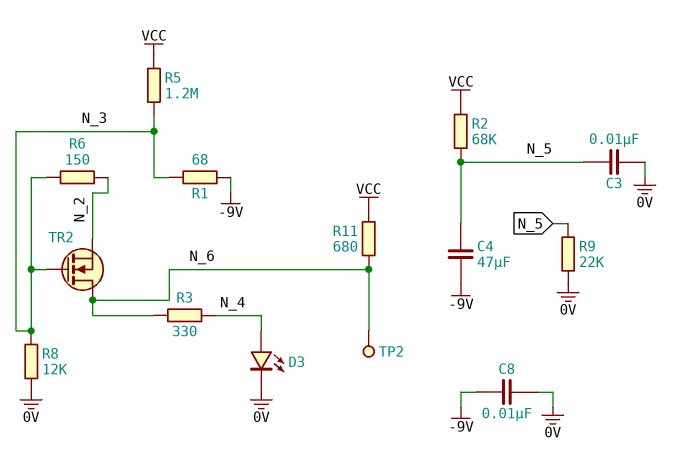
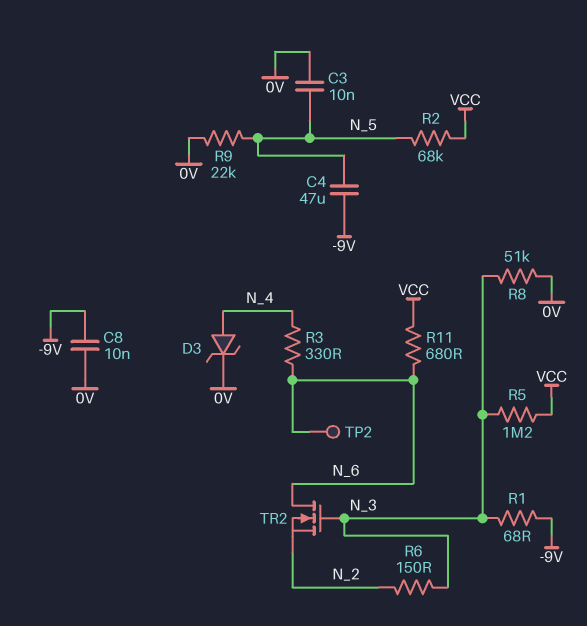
D3: LED (A N_4, K 0V) -> zener (A N_4, K 0V)
R8: 12k (0V, N_3) -> 51k (0V, N_3)

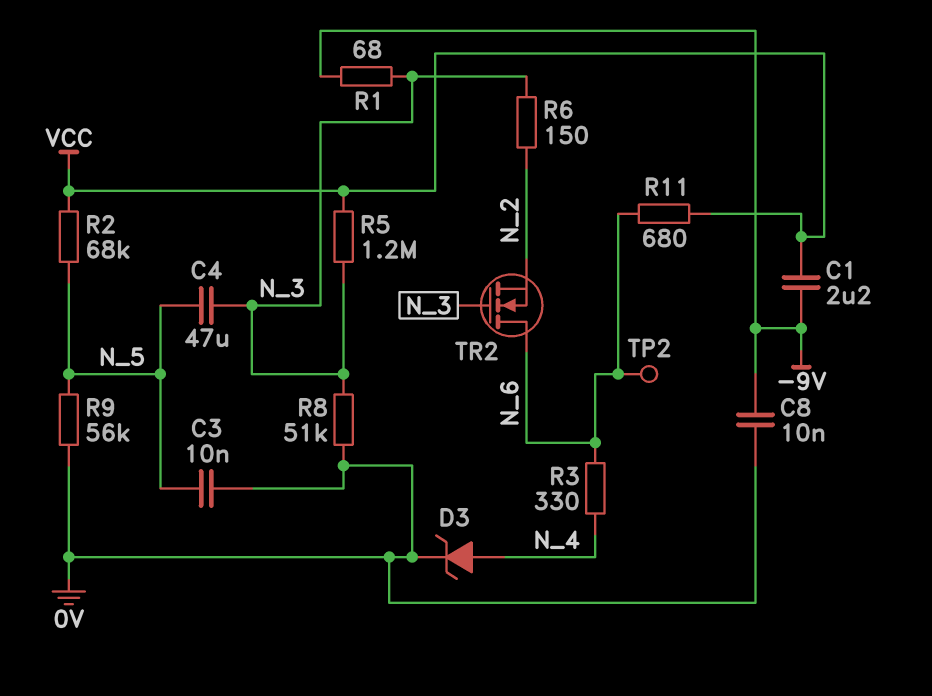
C1: none -> 2.2uF (-9V, VCC)
C4: 47uF (-9V, N_5) -> 47uF (N_3, N_5)
R9: 22k (0V, N_5) -> 56k (0V, N_5)

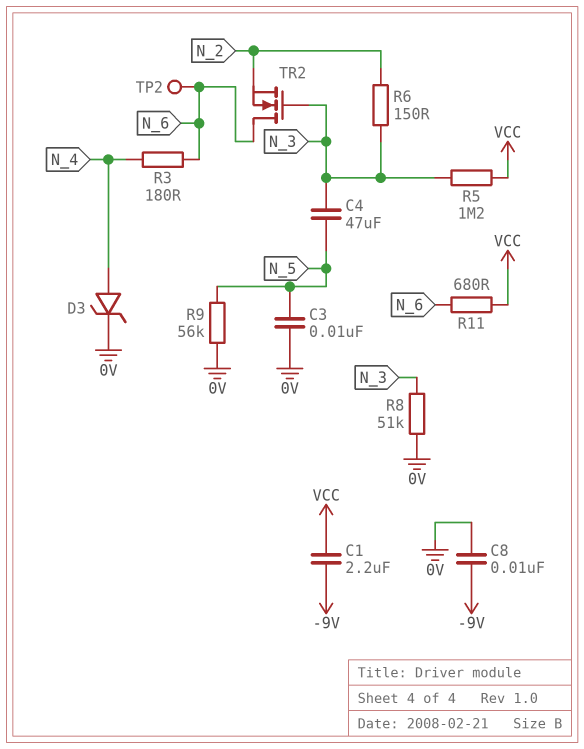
R1: 68 (-9V, N_3) -> none
R2: 68k (N_5, VCC) -> none
R3: 330 (N_4, N_6) -> 180 (N_4, N_6)

